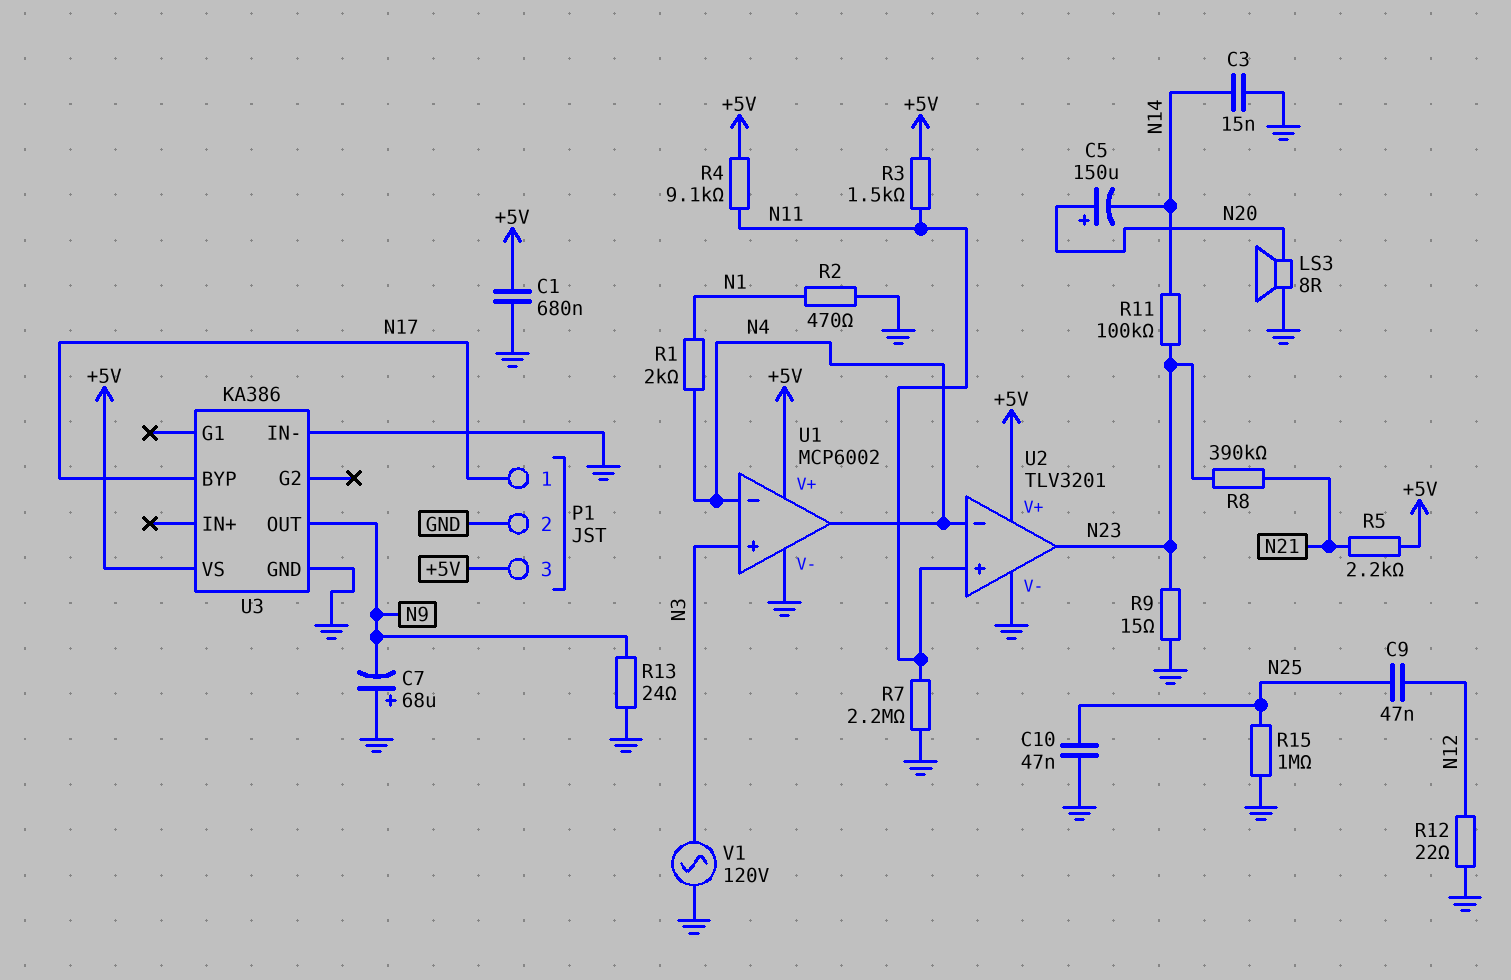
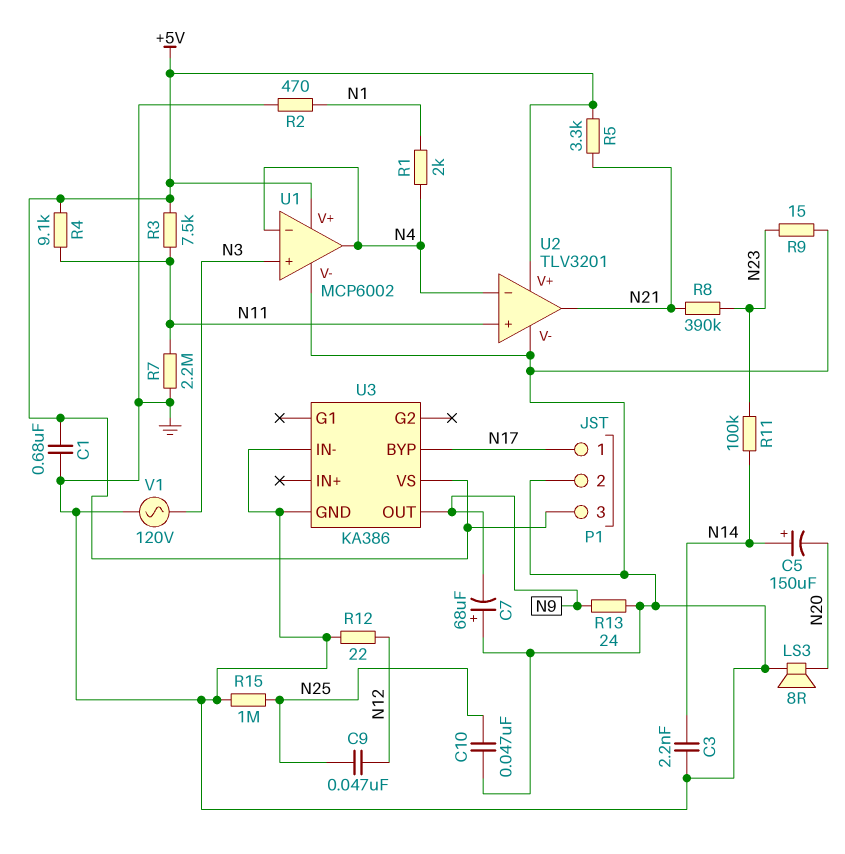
C3: 15nF (GND, N14) -> 2.2nF (GND, N14)
C5: 150uF (plus N20, minus N14) -> 150uF (plus N14, minus N20)
R3: 1.5k (+5V, N11) -> 7.5k (+5V, N11)
R5: 2.2k (+5V, N21) -> 3.3k (+5V, N21)
U2 pin out: N23 -> N21

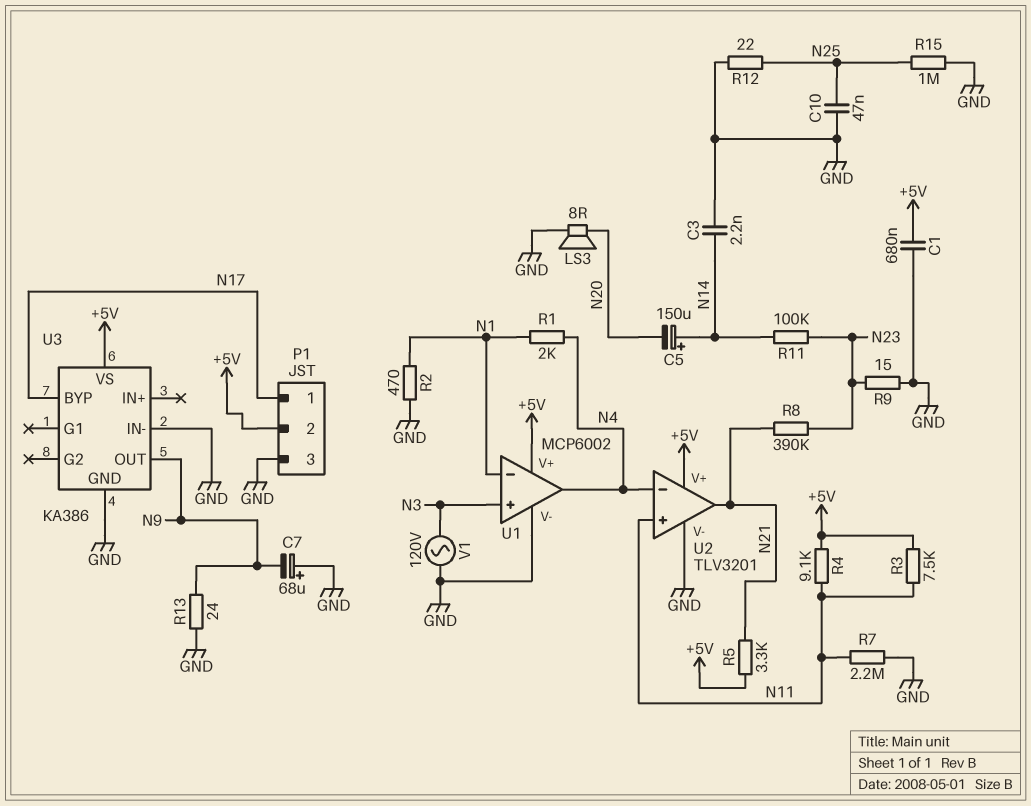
C9: 47nF (N12, N25) -> none
P1 pin 2: GND -> +5V
P1 pin 3: +5V -> GND
R12: 22 (GND, N12) -> 22 (GND, N25)
U1 pin in-: N4 -> N1

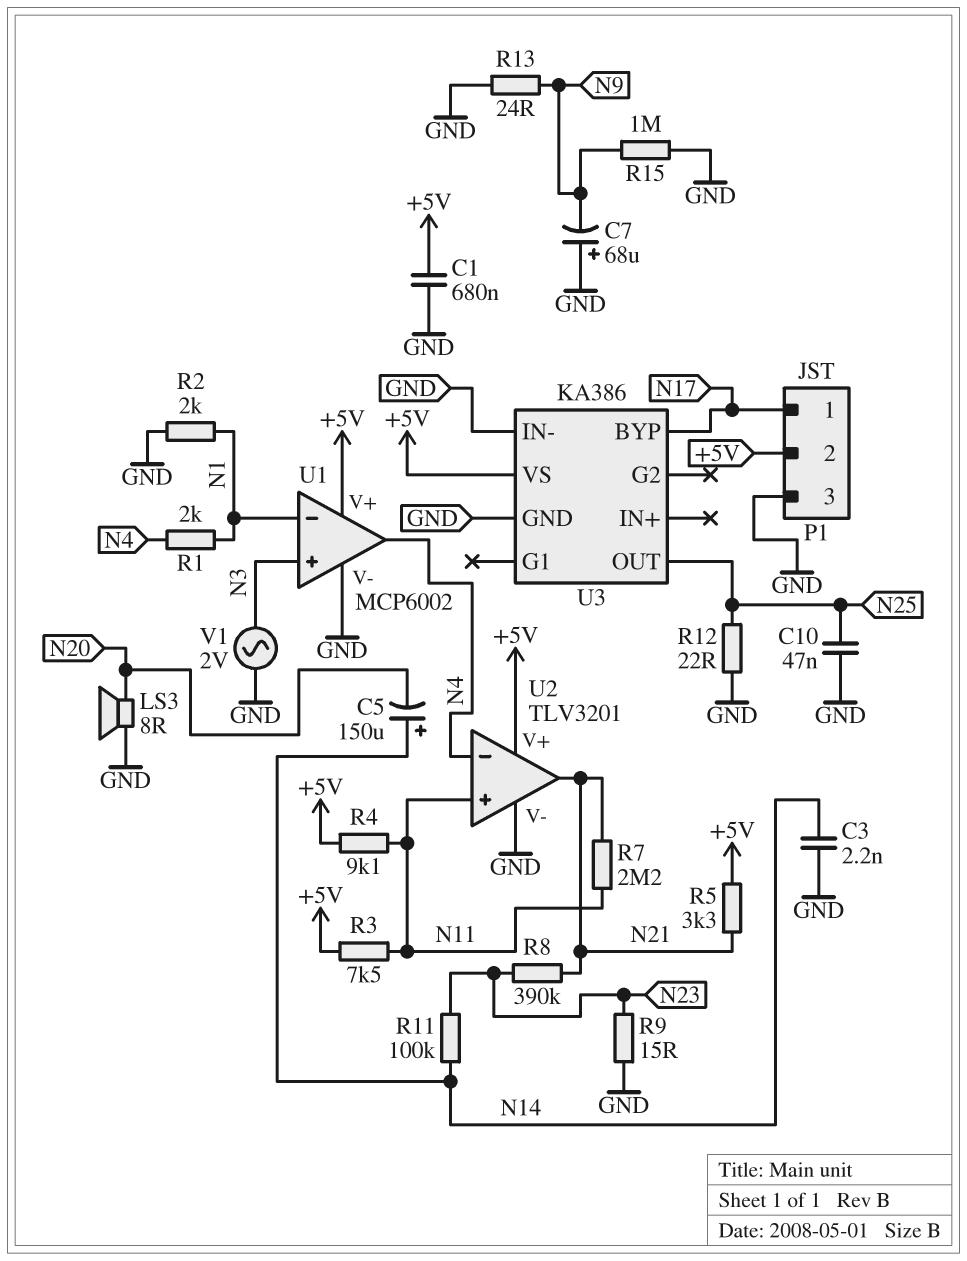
R2: 470 (GND, N1) -> 2k (GND, N1)
R7: 2.2M (GND, N11) -> 2.2M (N11, N21)
R15: 1M (GND, N25) -> 1M (GND, N9)
U3 pin OUT: N9 -> N25
V1: AC 120V (GND, N3) -> AC 2V (GND, N3)

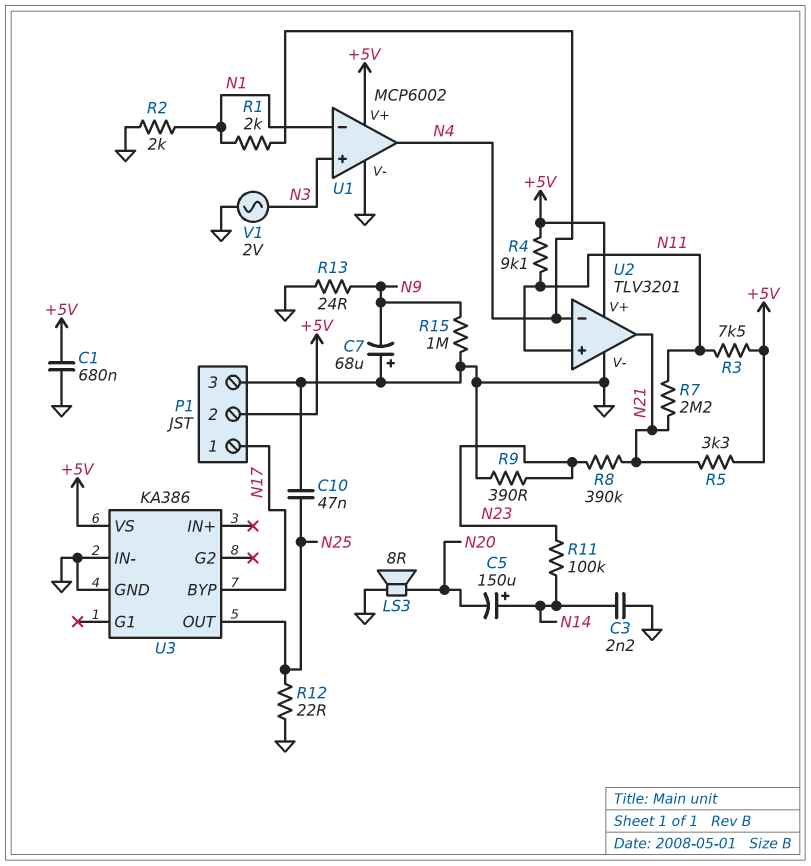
R9: 15 (GND, N23) -> 390 (GND, N23)

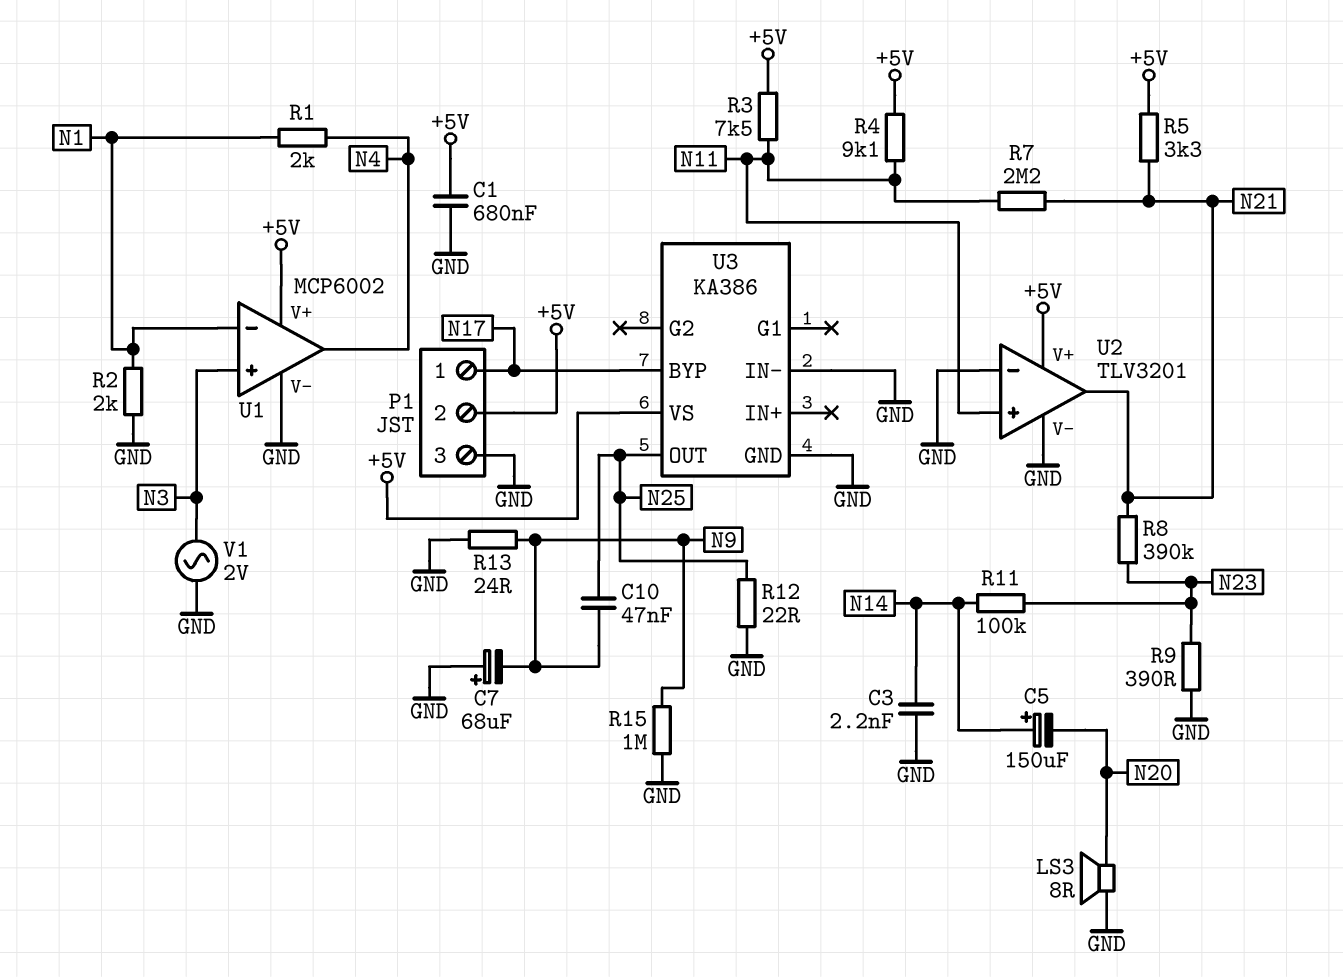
C10: 47nF (GND, N25) -> 47nF (N9, N25)
U2 pin in-: N4 -> GND

